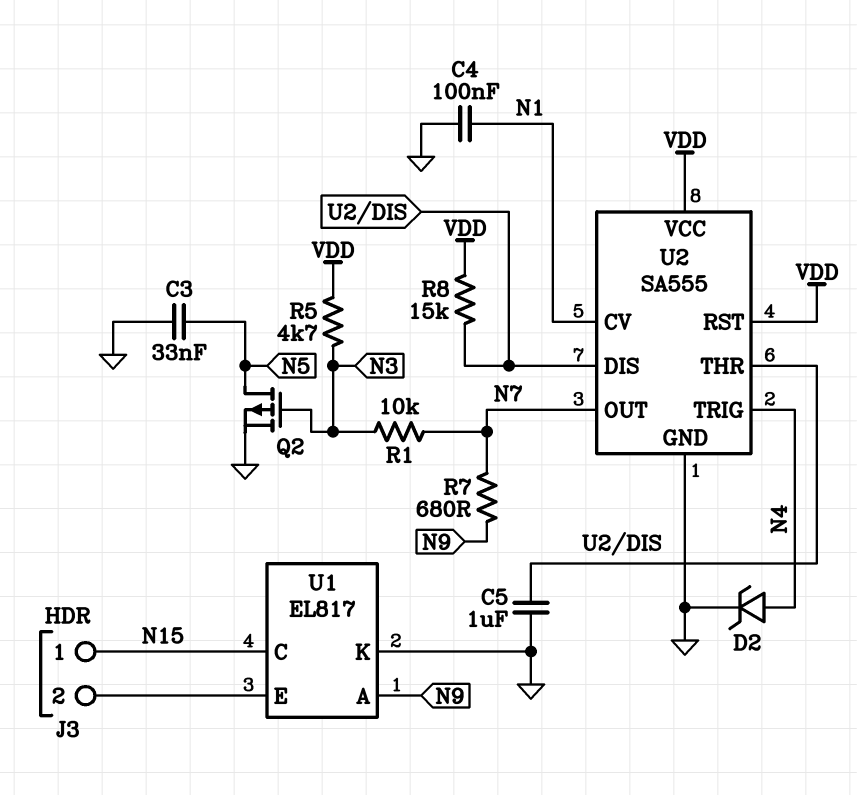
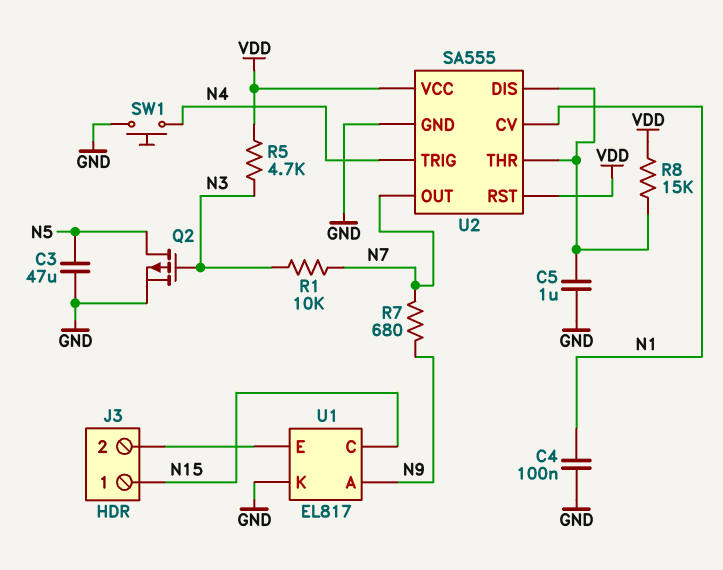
C3: 33nF (GND, N5) -> 47uF (GND, N5)
D2: zener (A N4, K GND) -> none
SW1: none -> button (GND, N4)

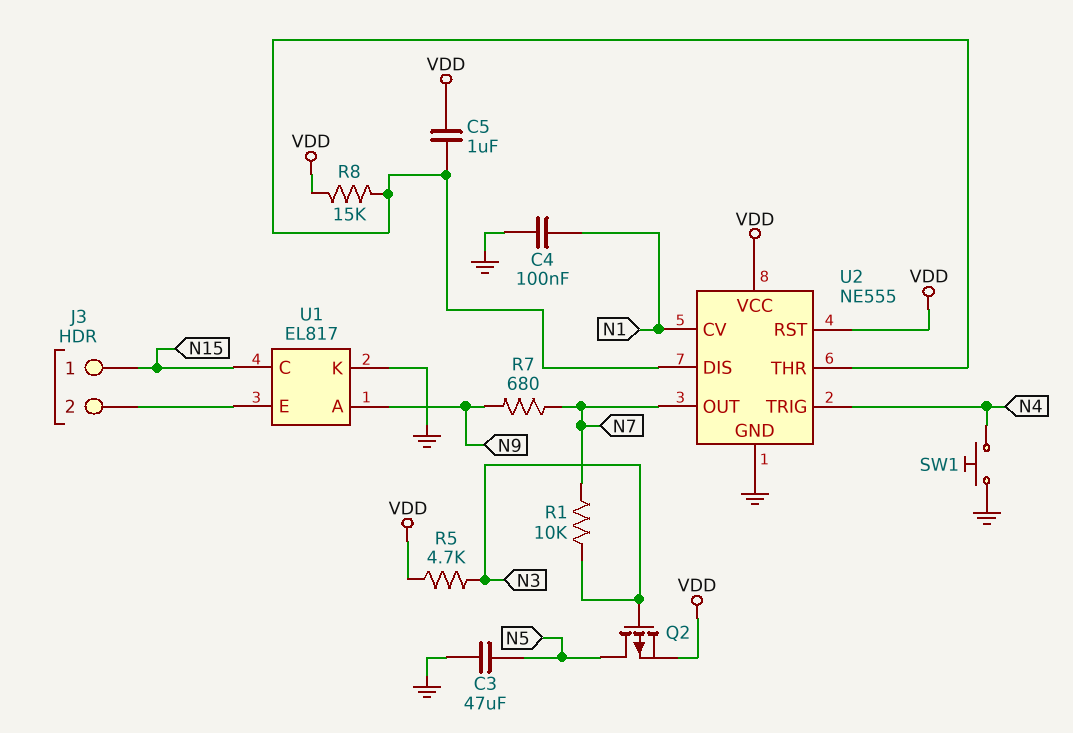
C5: 1uF (GND, U2/DIS) -> 1uF (U2/DIS, VDD)
Q2: PMOS (G N3, D N5, S GND) -> PMOS (G N3, D N5, S VDD)
U2: SA555 -> NE555

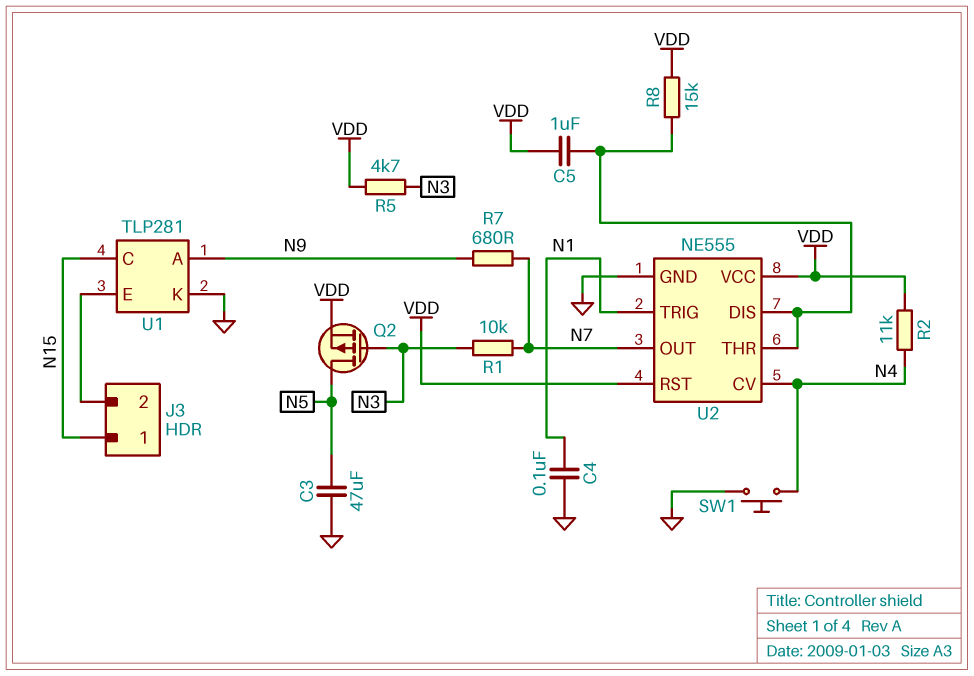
R2: none -> 11k (N4, VDD)
U1: EL817 -> TLP281
U2 pin CV: N1 -> N4
U2 pin TRIG: N4 -> N1

